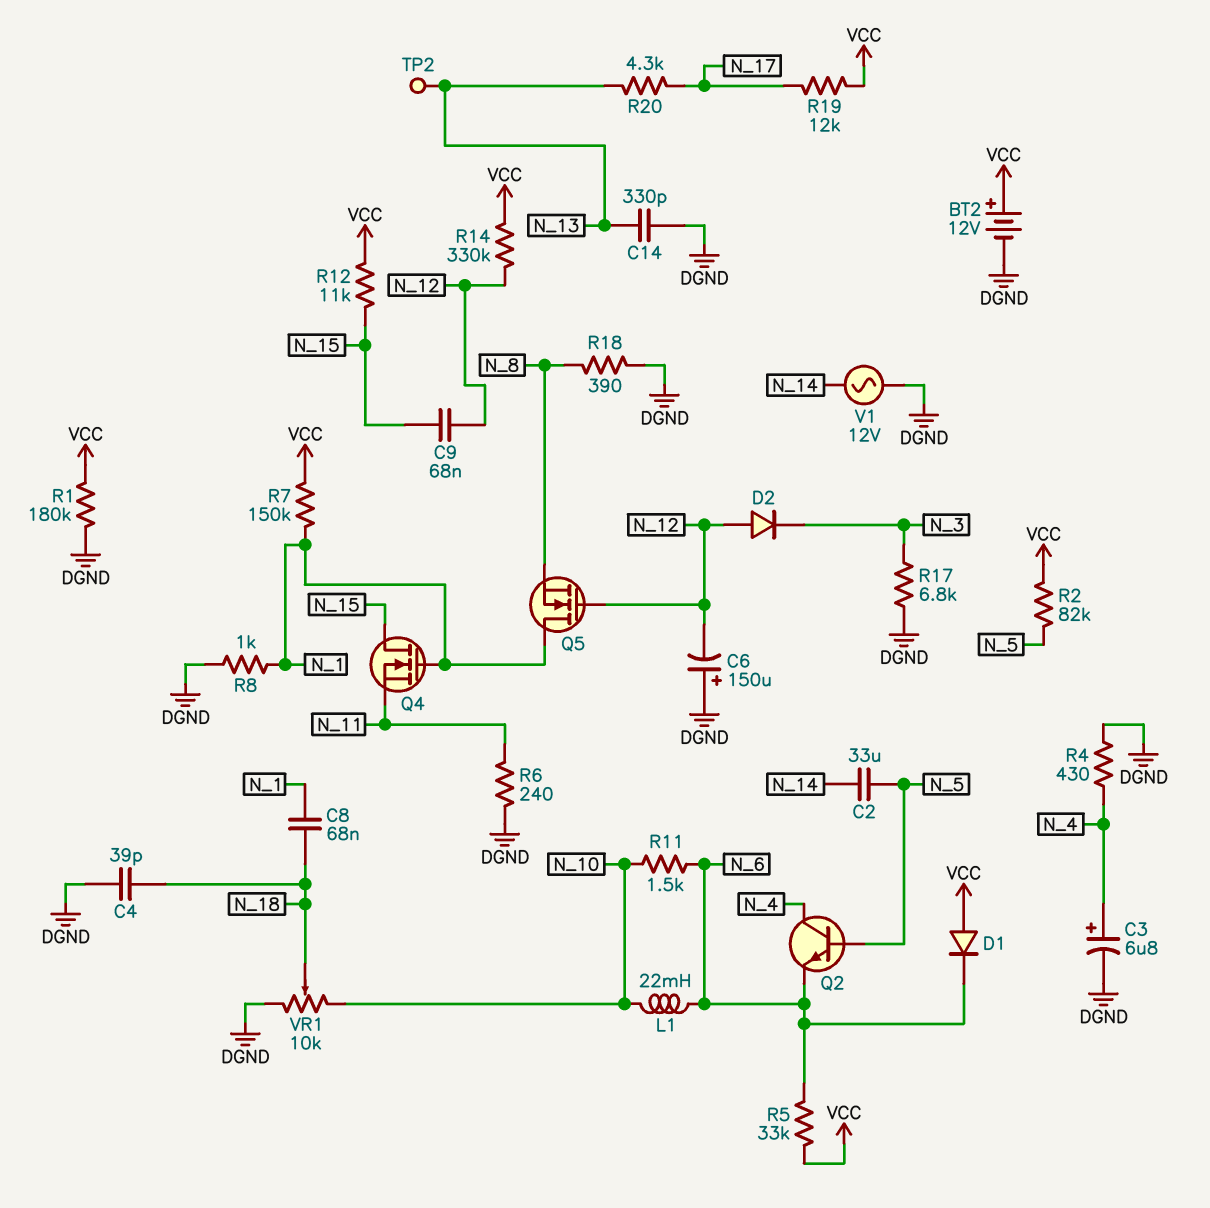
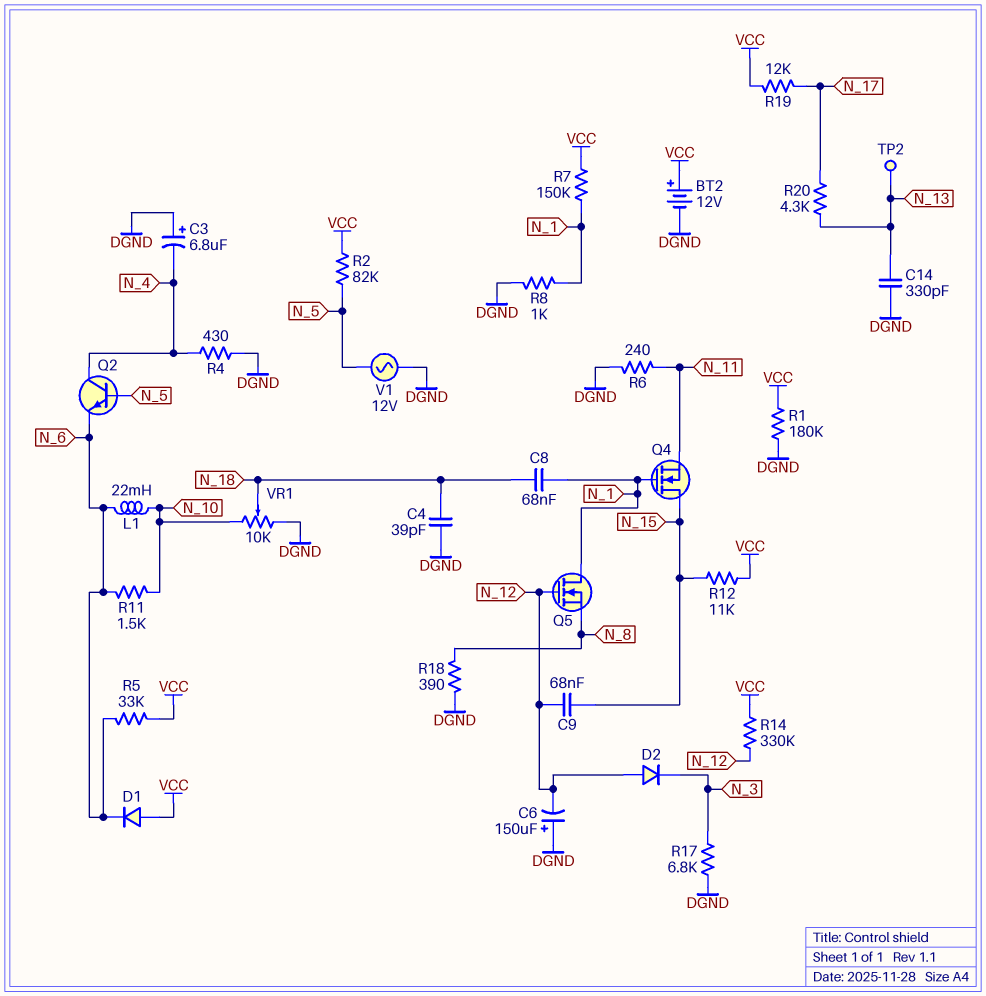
C2: 33uF (N_5, N_14) -> none
C3: 6.8uF (plus N_4, minus DGND) -> 6.8uF (plus DGND, minus N_4)
V1: AC 12V (DGND, N_14) -> AC 12V (DGND, N_5)

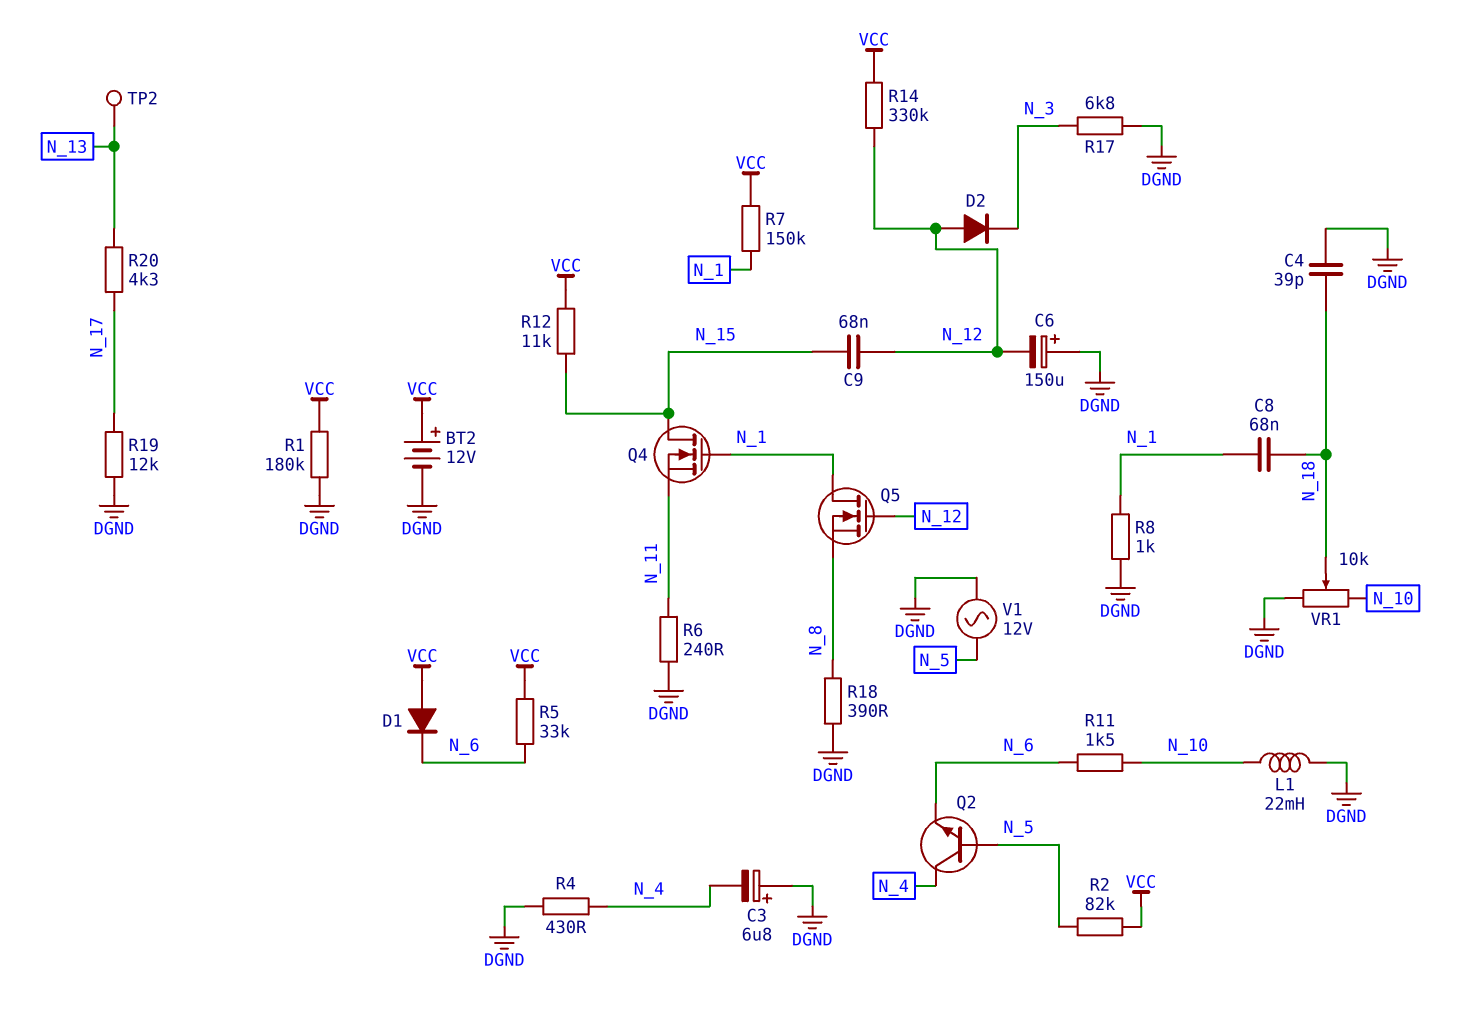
C14: 330pF (DGND, N_13) -> none
L1: 22mH (N_6, N_10) -> 22mH (DGND, N_10)
R19: 12k (N_17, VCC) -> 12k (DGND, N_17)

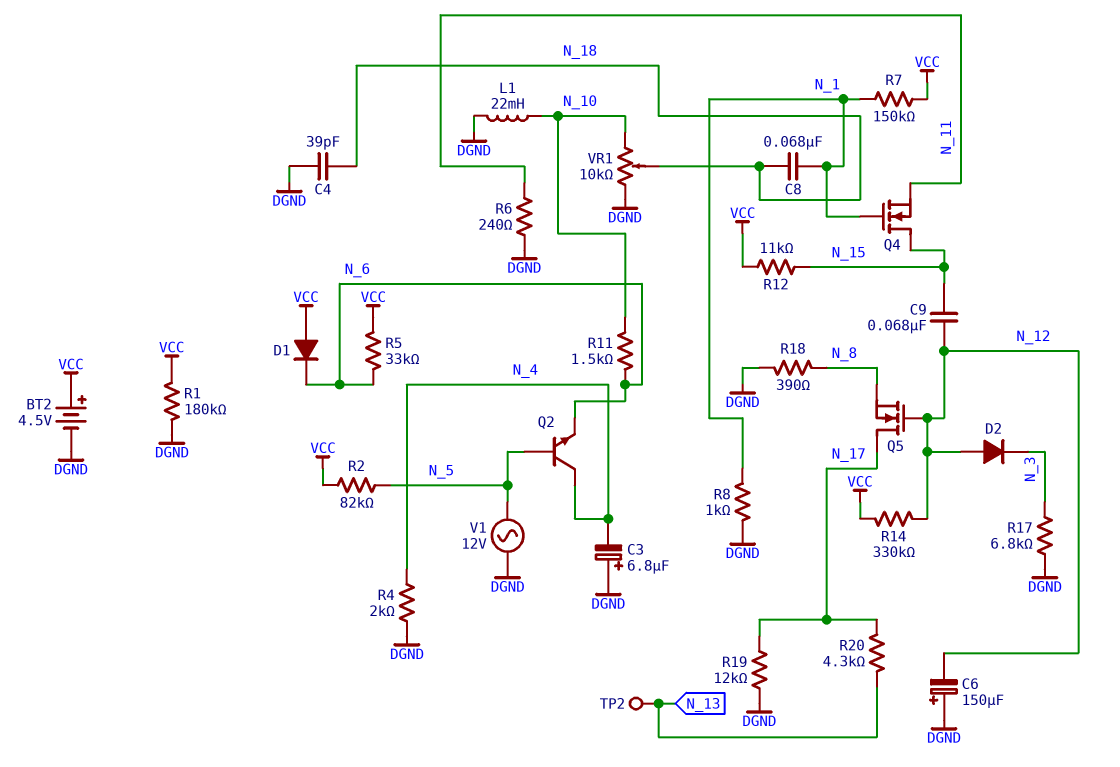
BT2: 12V (plus VCC, minus DGND) -> 4.5V (plus VCC, minus DGND)
Q5: NMOS (G N_12, D N_1, S N_8) -> NMOS (G N_12, D N_17, S N_8)
R4: 430 (DGND, N_4) -> 2k (DGND, N_4)

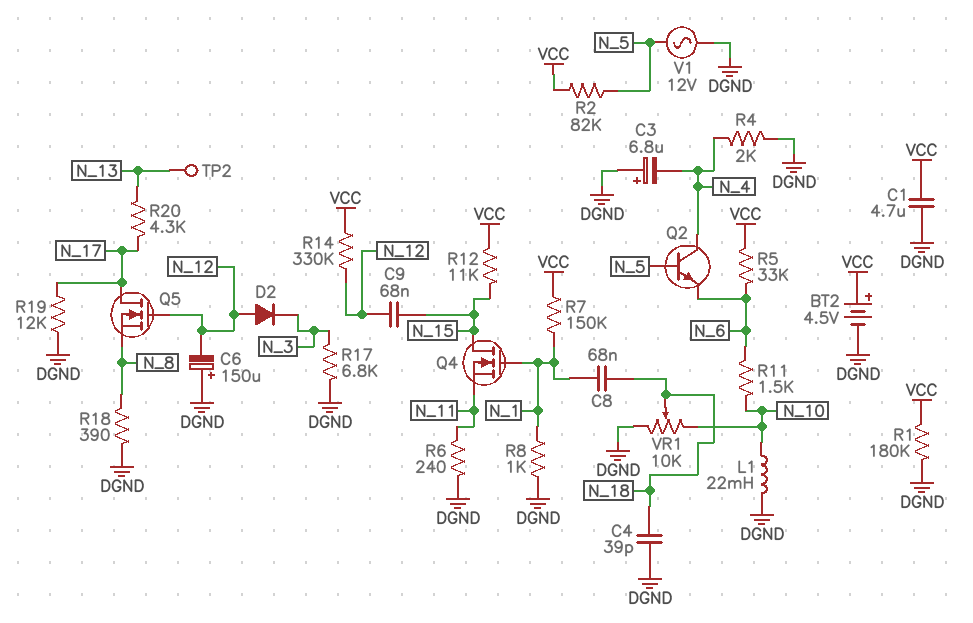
C1: none -> 4.7uF (DGND, VCC)
D1: diode (A VCC, K N_6) -> none

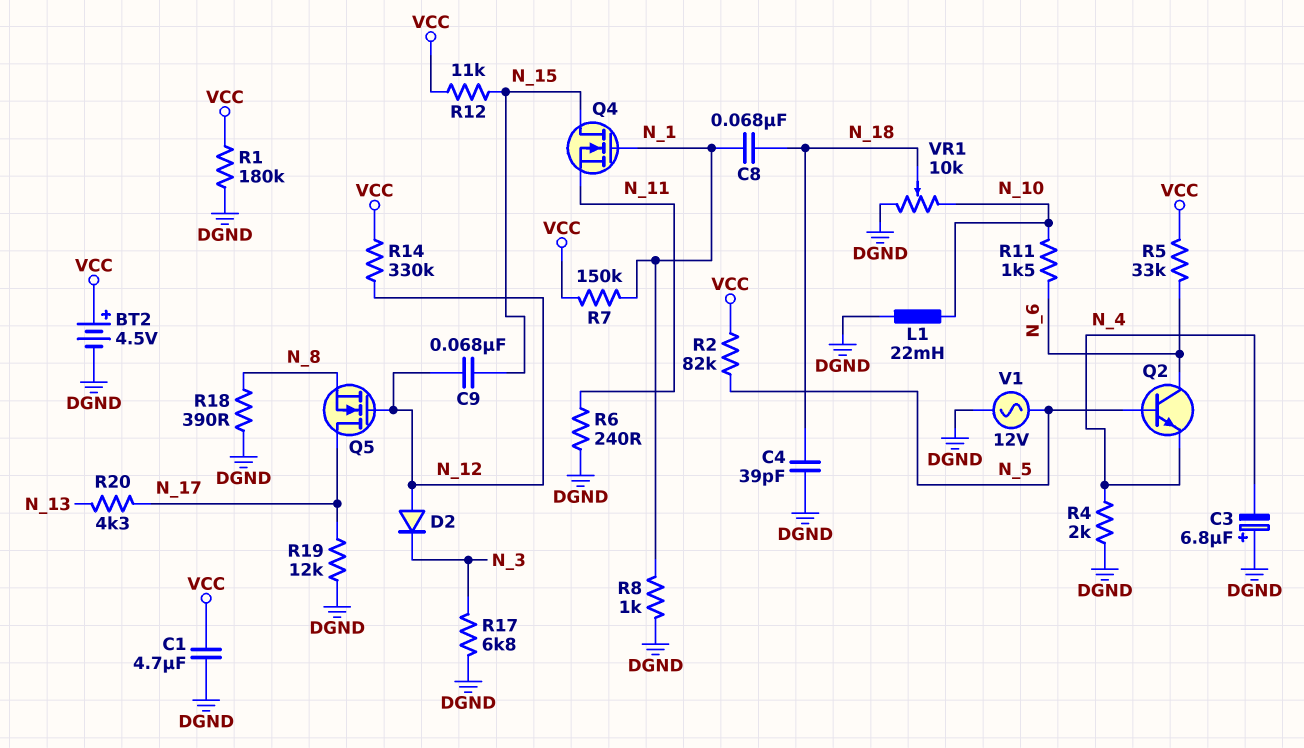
C6: 150uF (plus DGND, minus N_12) -> none
Q2: NPN (B N_5, C N_4, E N_6) -> NPN (B N_5, C N_6, E N_4)
TP2: test point (N_13) -> none

